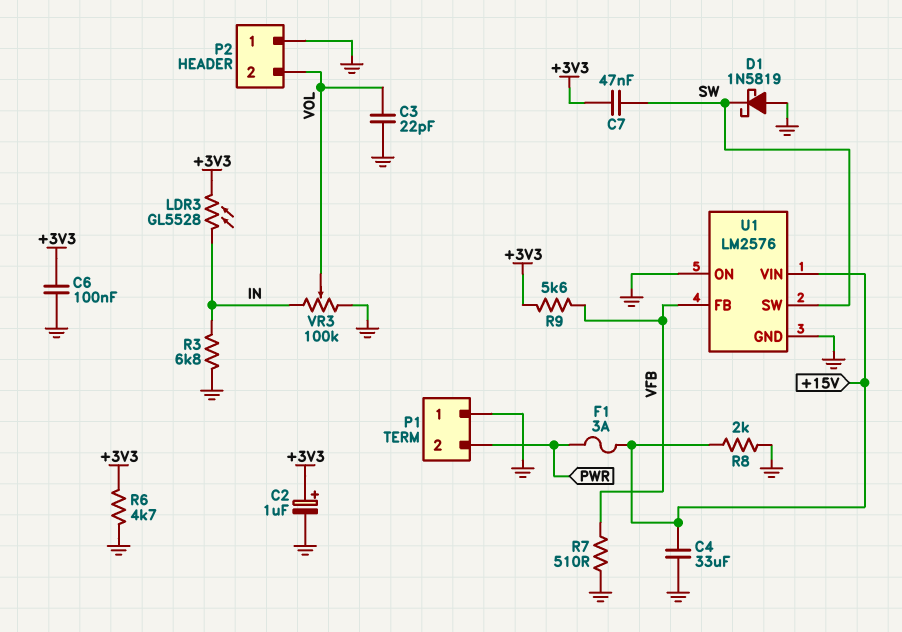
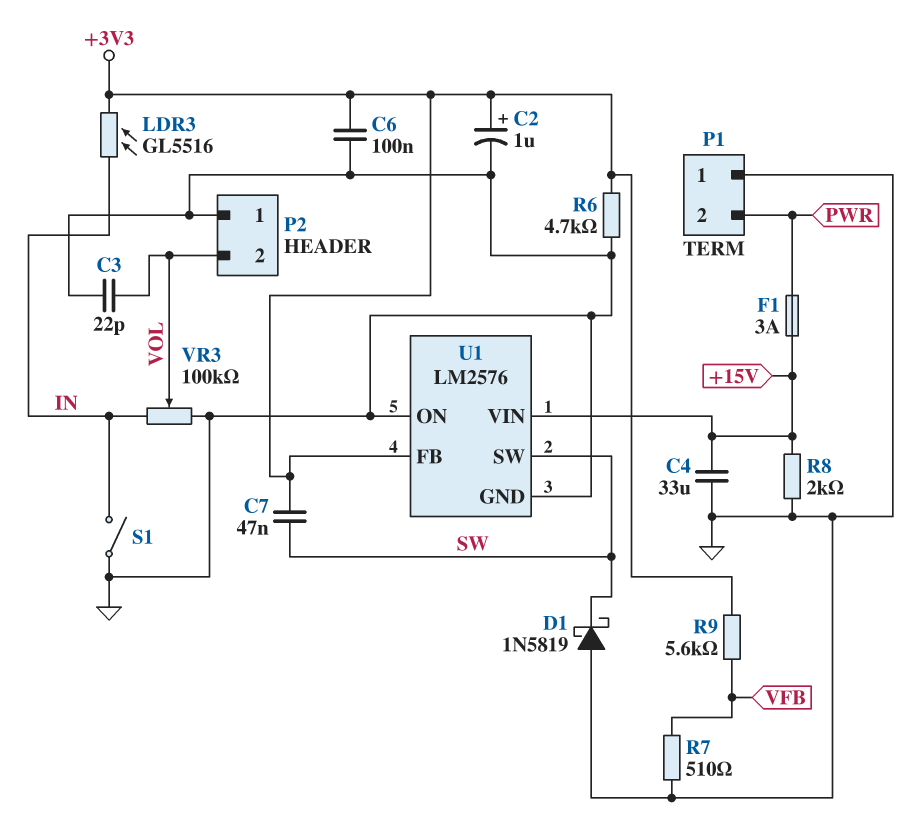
LDR3: GL5528 (+3V3, IN) -> GL5516 (+3V3, IN)
R3: 6.8k (GND, IN) -> none
S1: none -> switch (GND, IN)
U1 pin FB: VFB -> +3V3

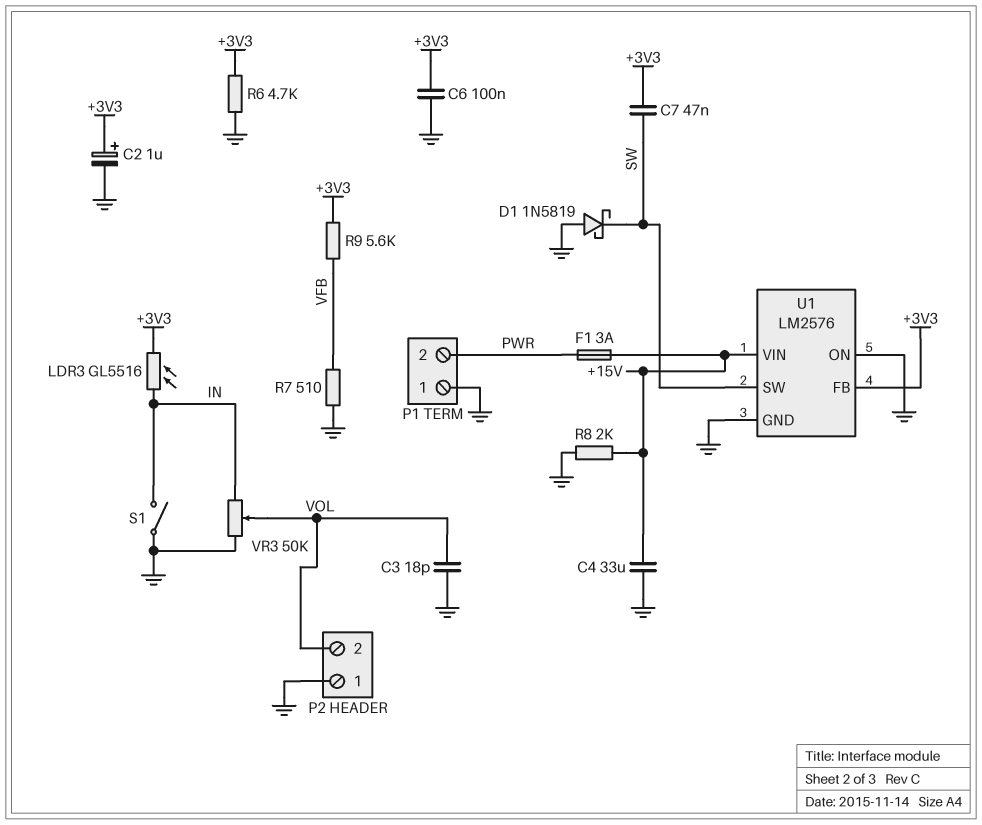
C3: 22pF (GND, VOL) -> 18pF (GND, VOL)
VR3: 100k (GND, IN, wiper VOL) -> 50k (GND, IN, wiper VOL)

